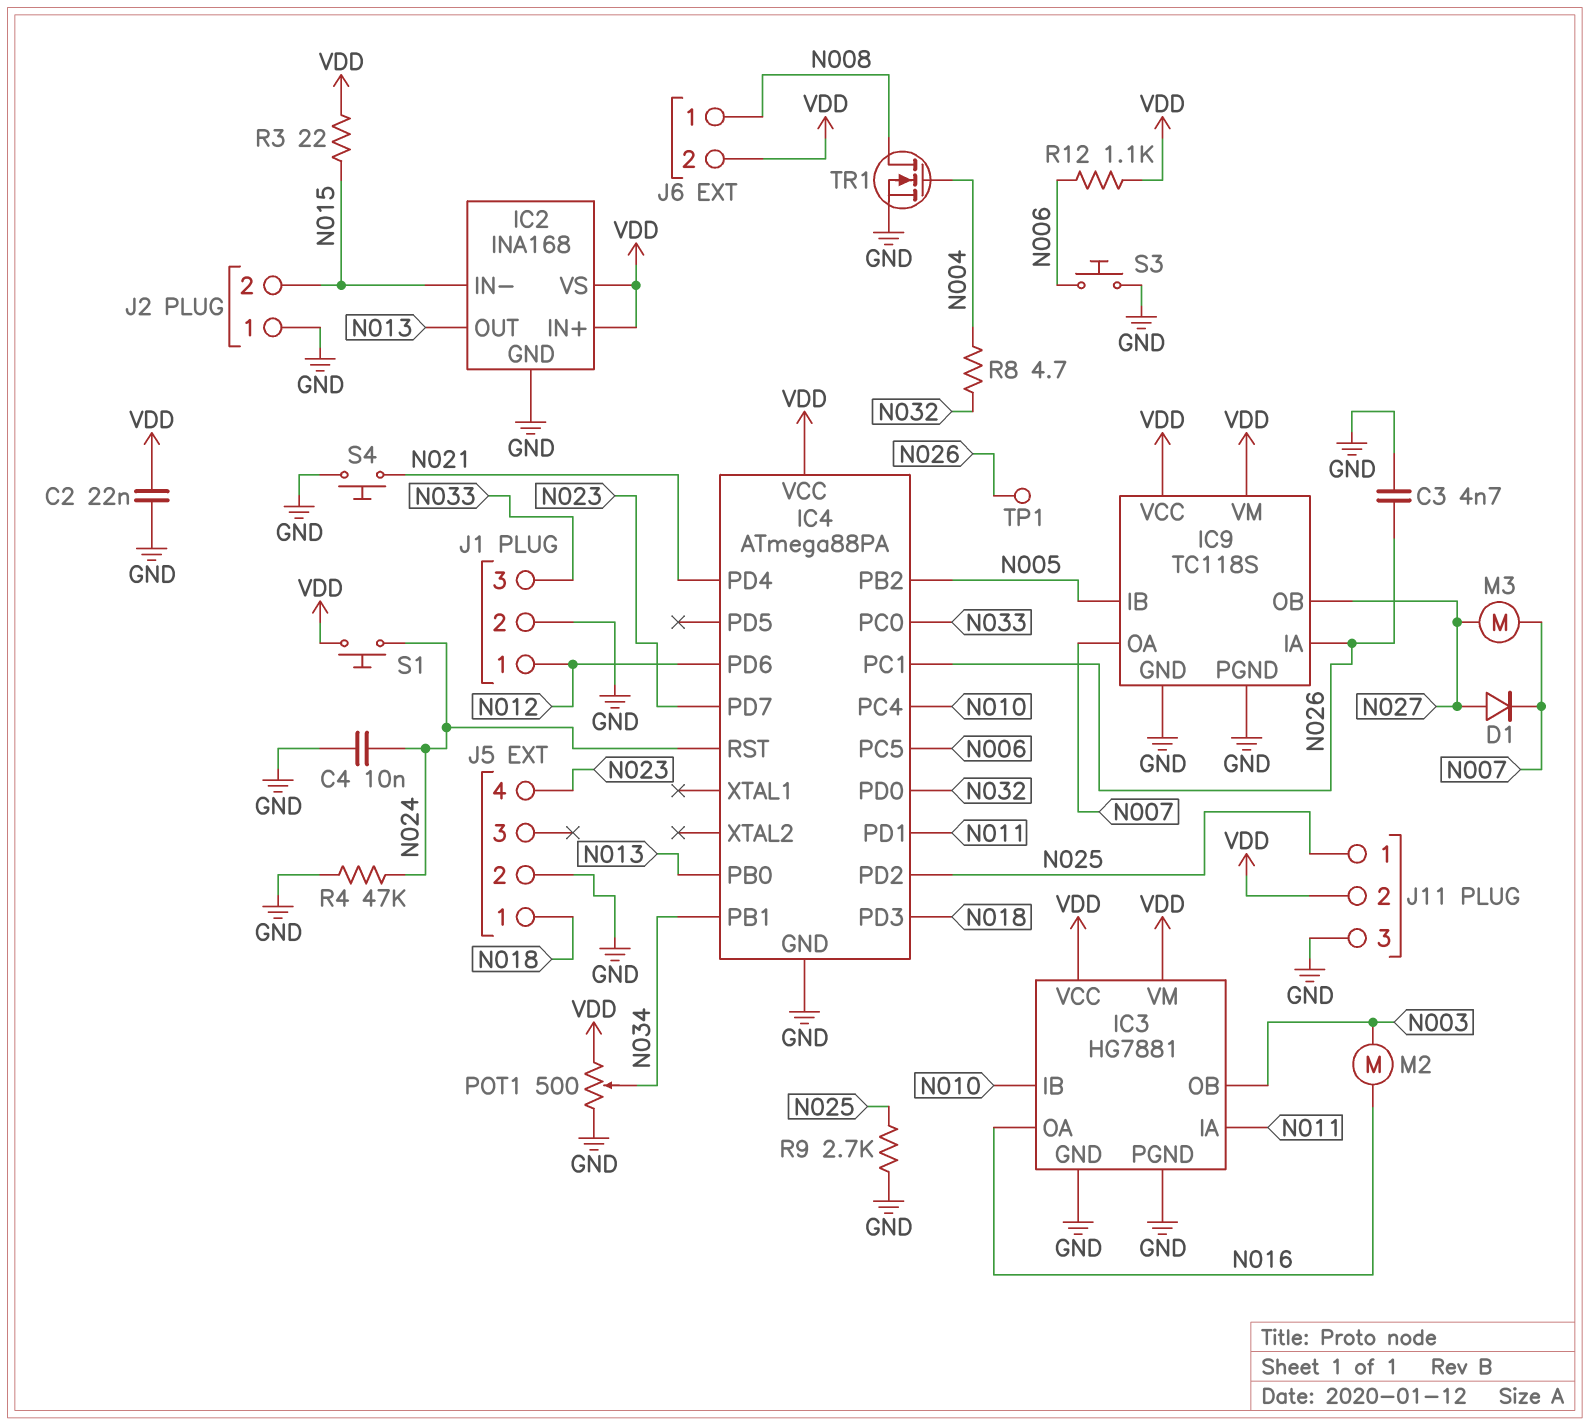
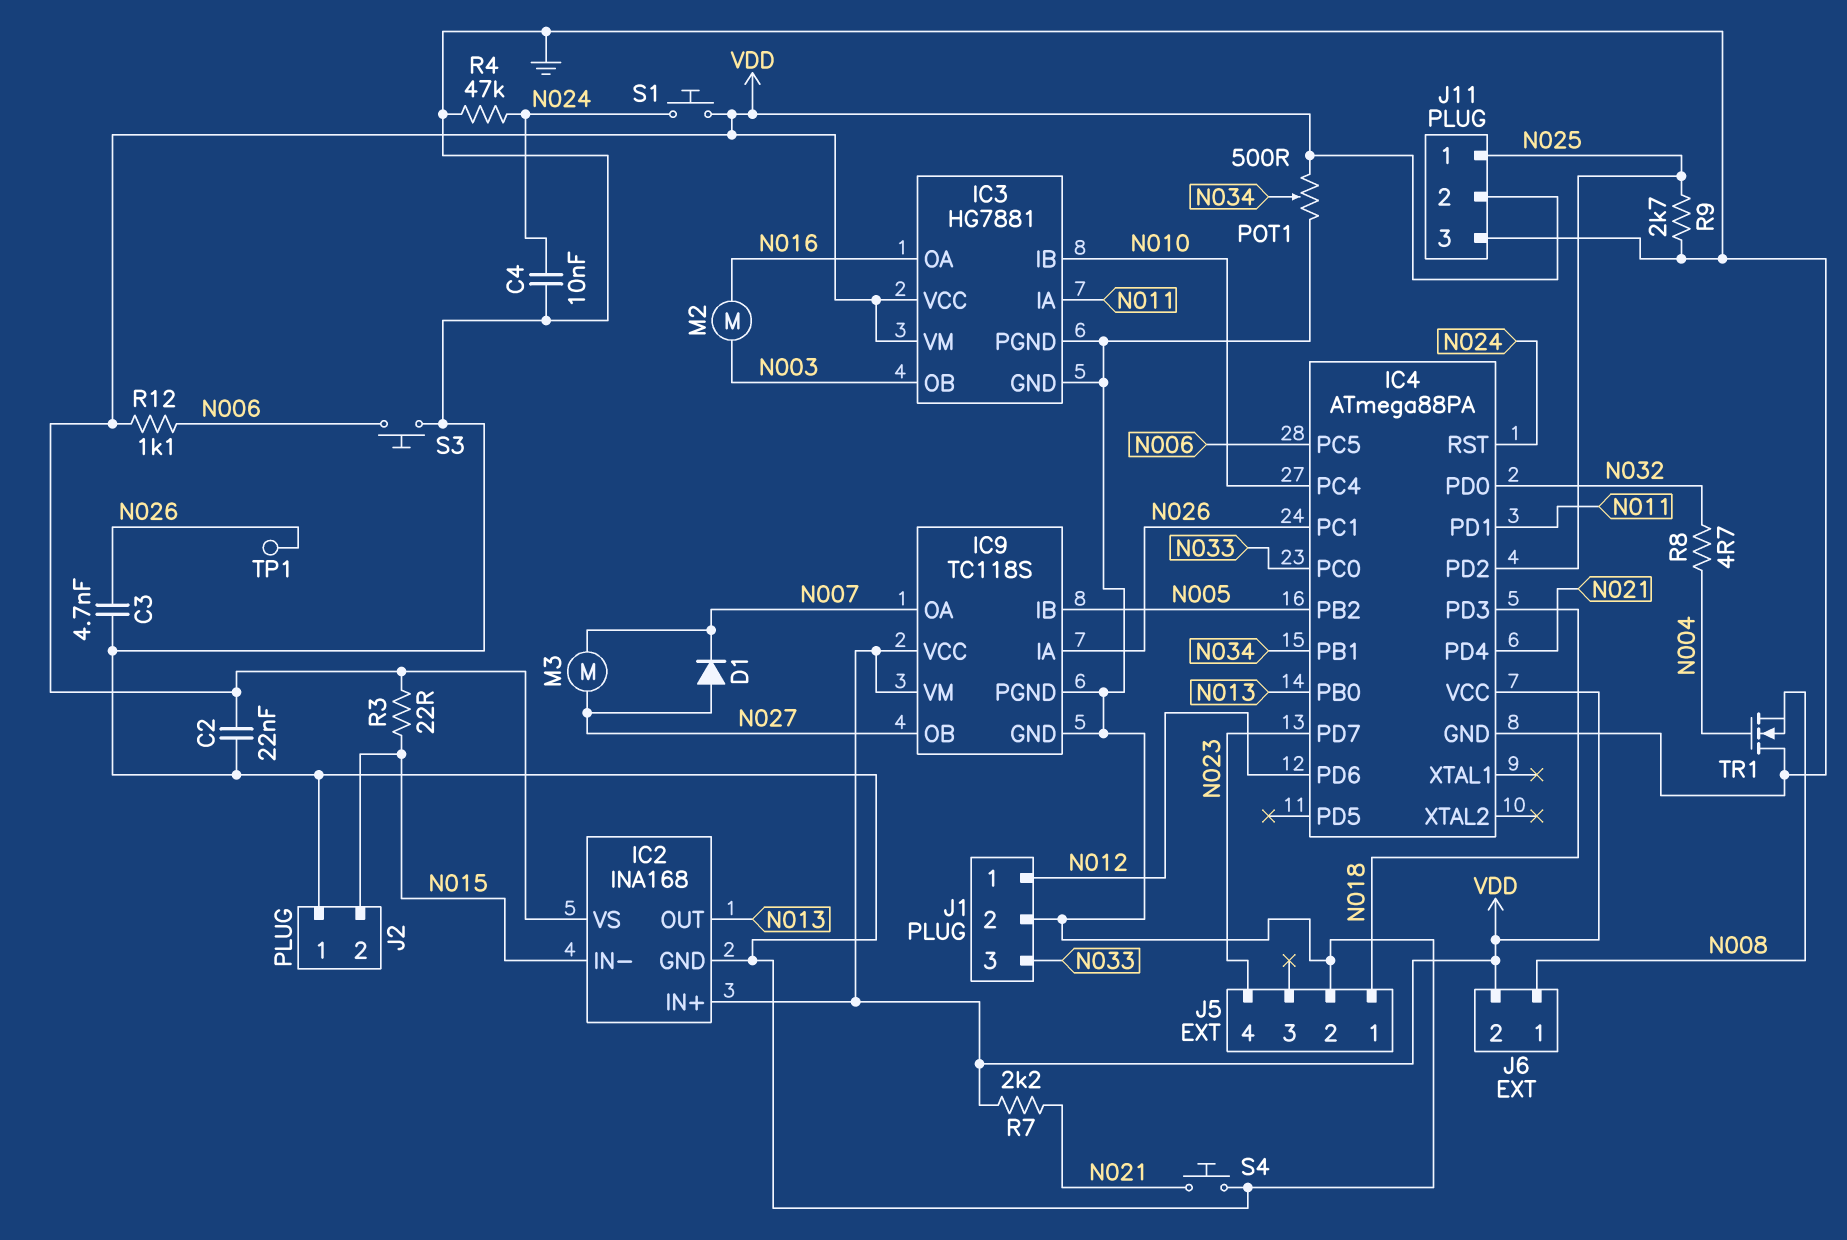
R7: none -> 2.2k (N021, VDD)
TR1: NMOS (G N004, D N008, S GND) -> NMOS (G N004, D GND, S N008)

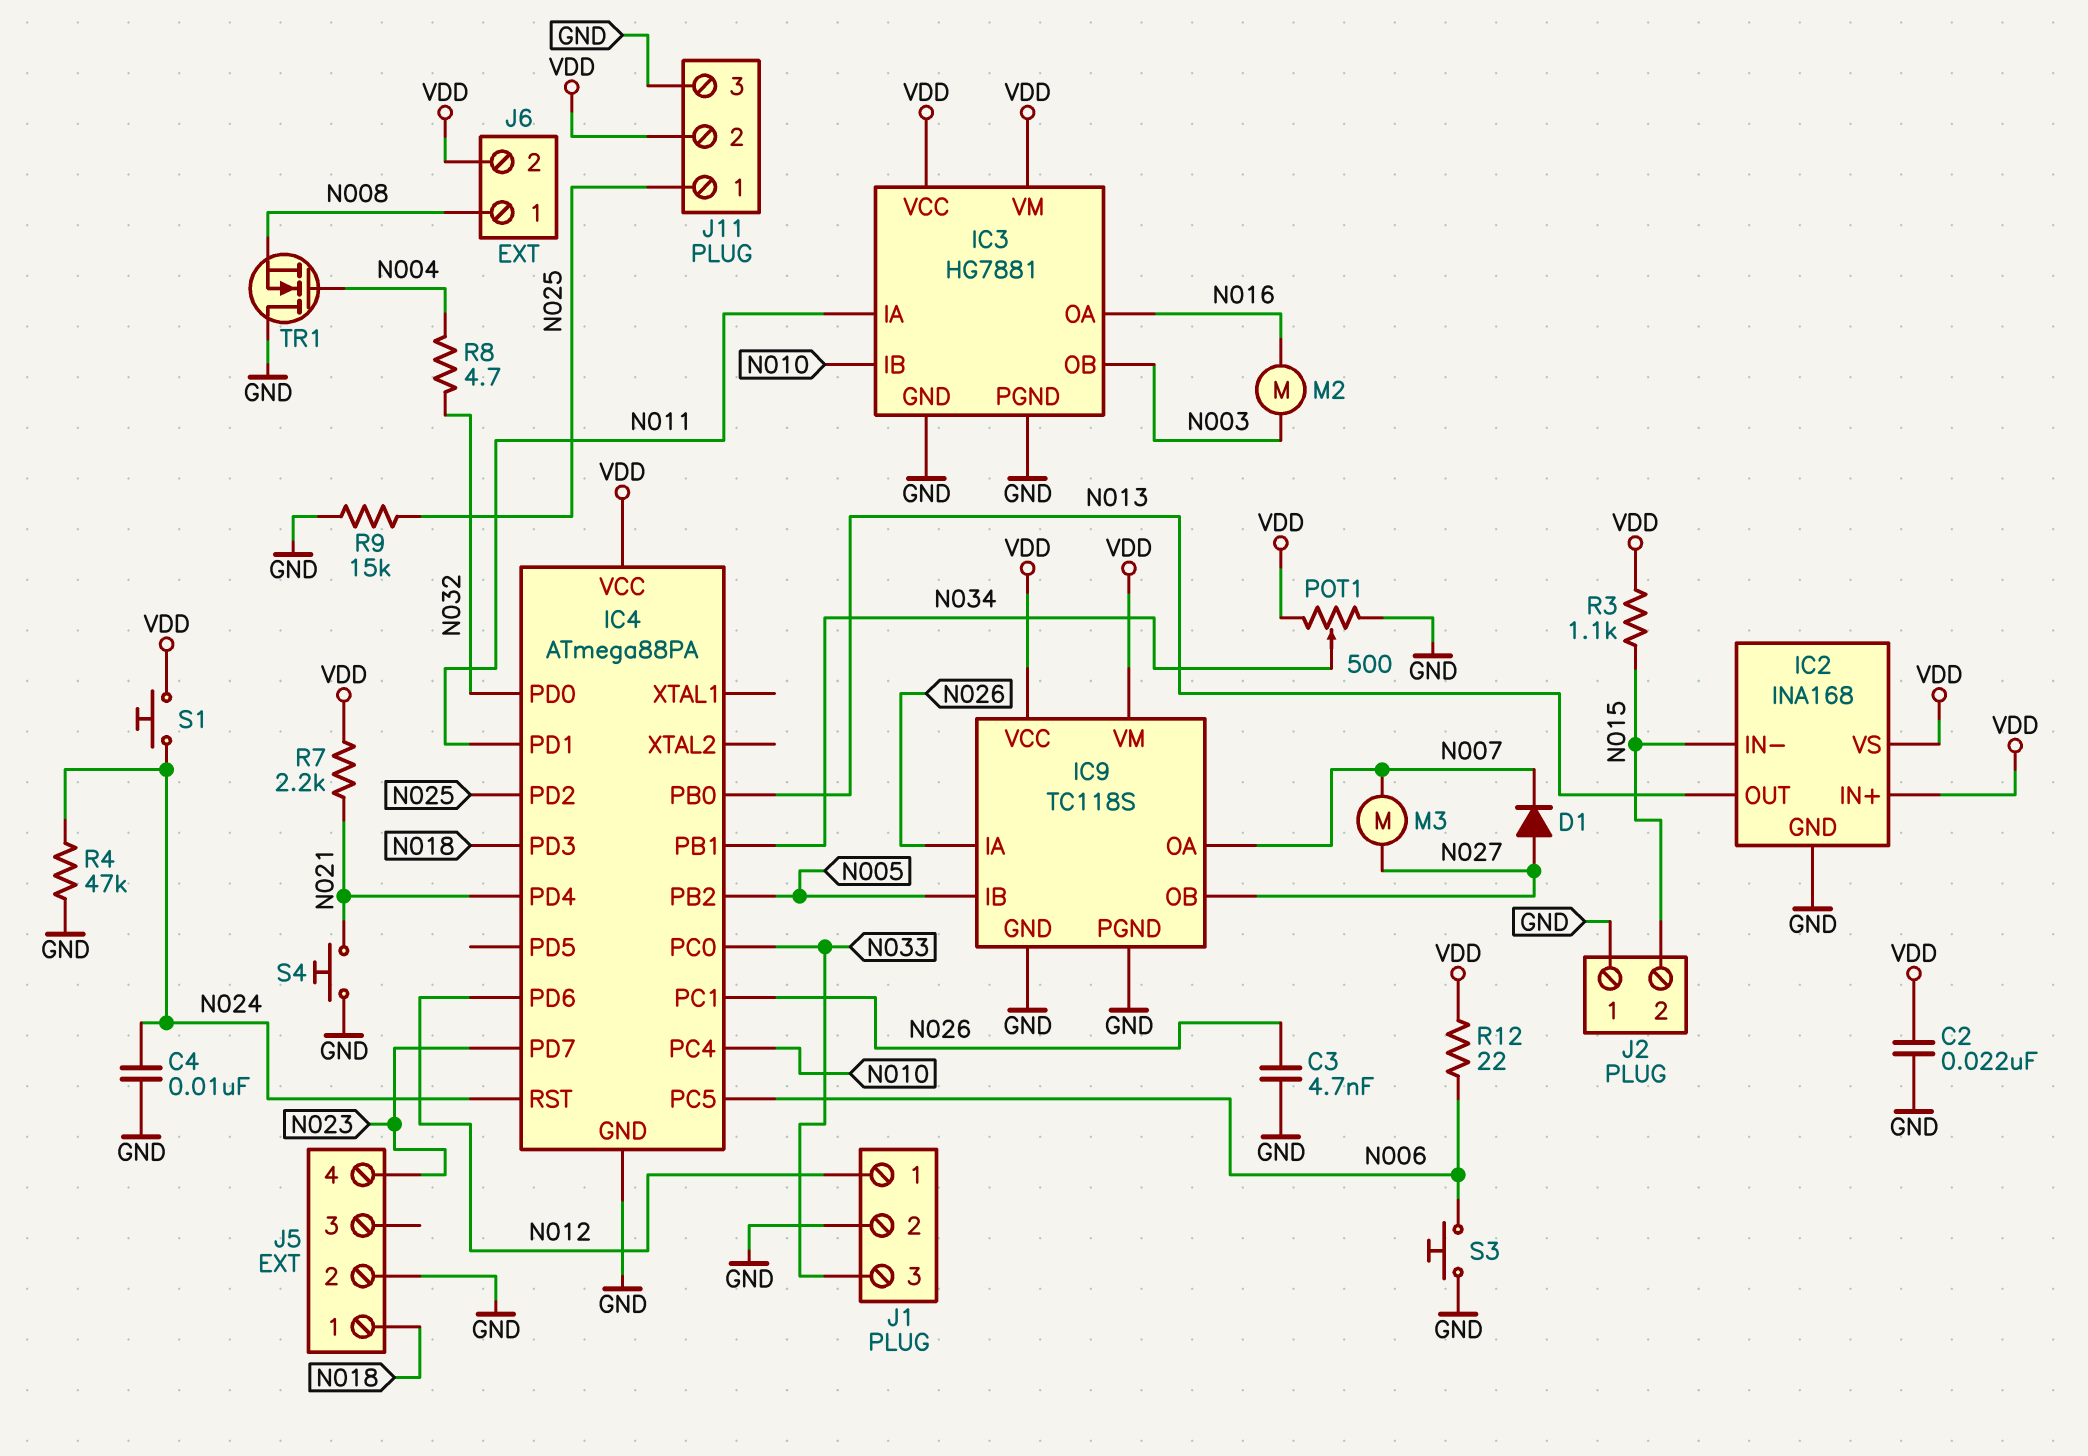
R3: 22 (N015, VDD) -> 1.1k (N015, VDD)
R9: 2.7k (GND, N025) -> 15k (GND, N025)
R12: 1.1k (N006, VDD) -> 22 (N006, VDD)
TP1: test point (N026) -> none

